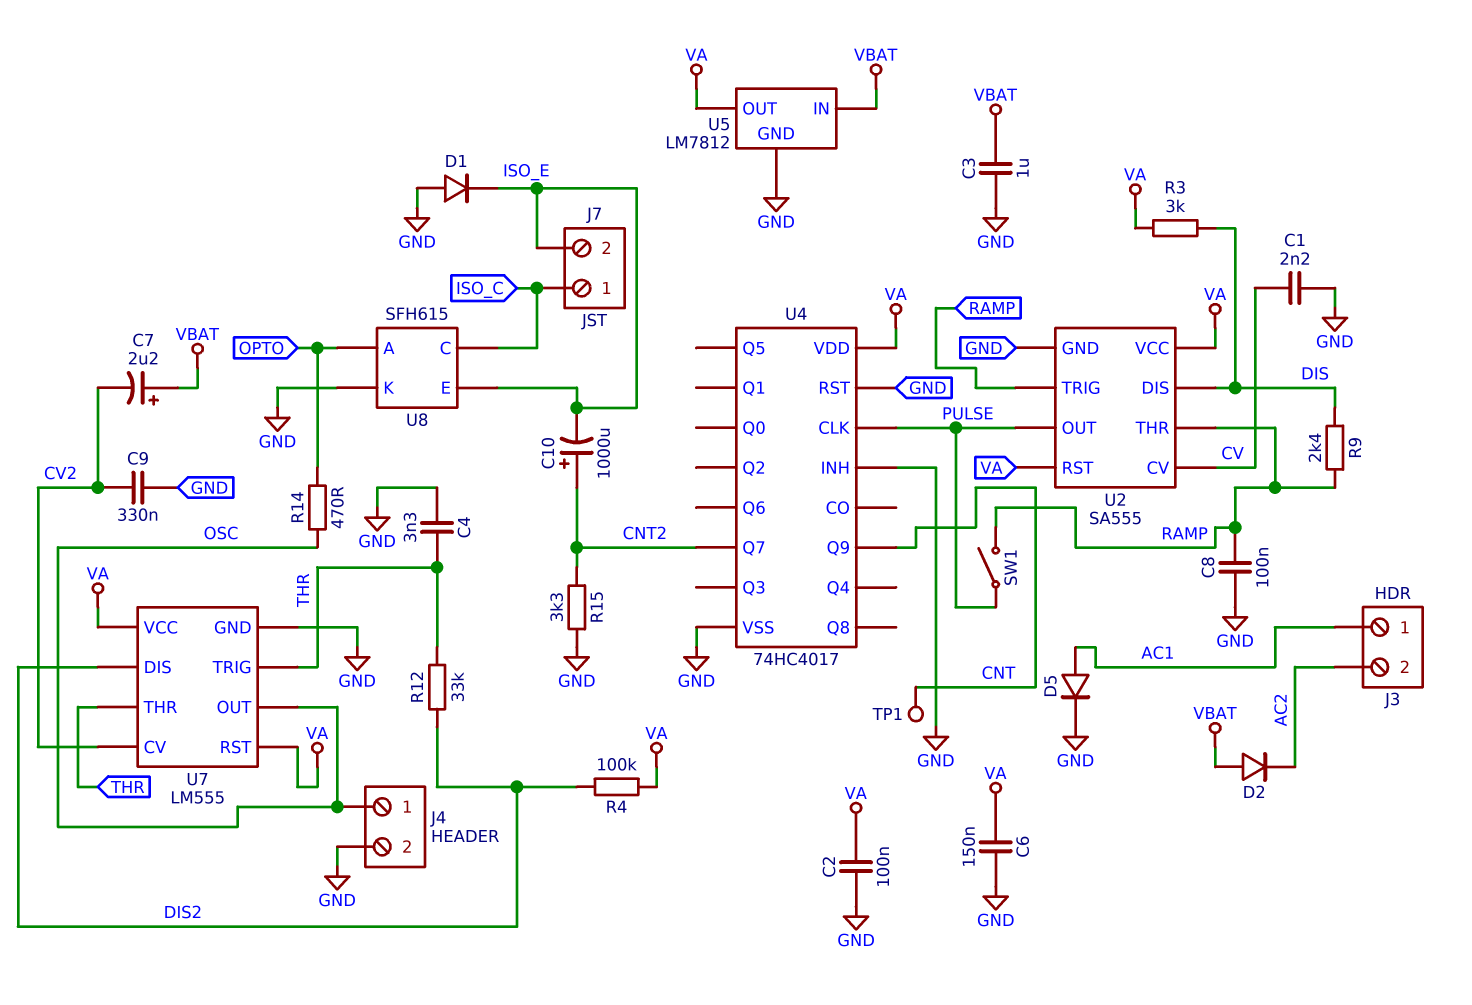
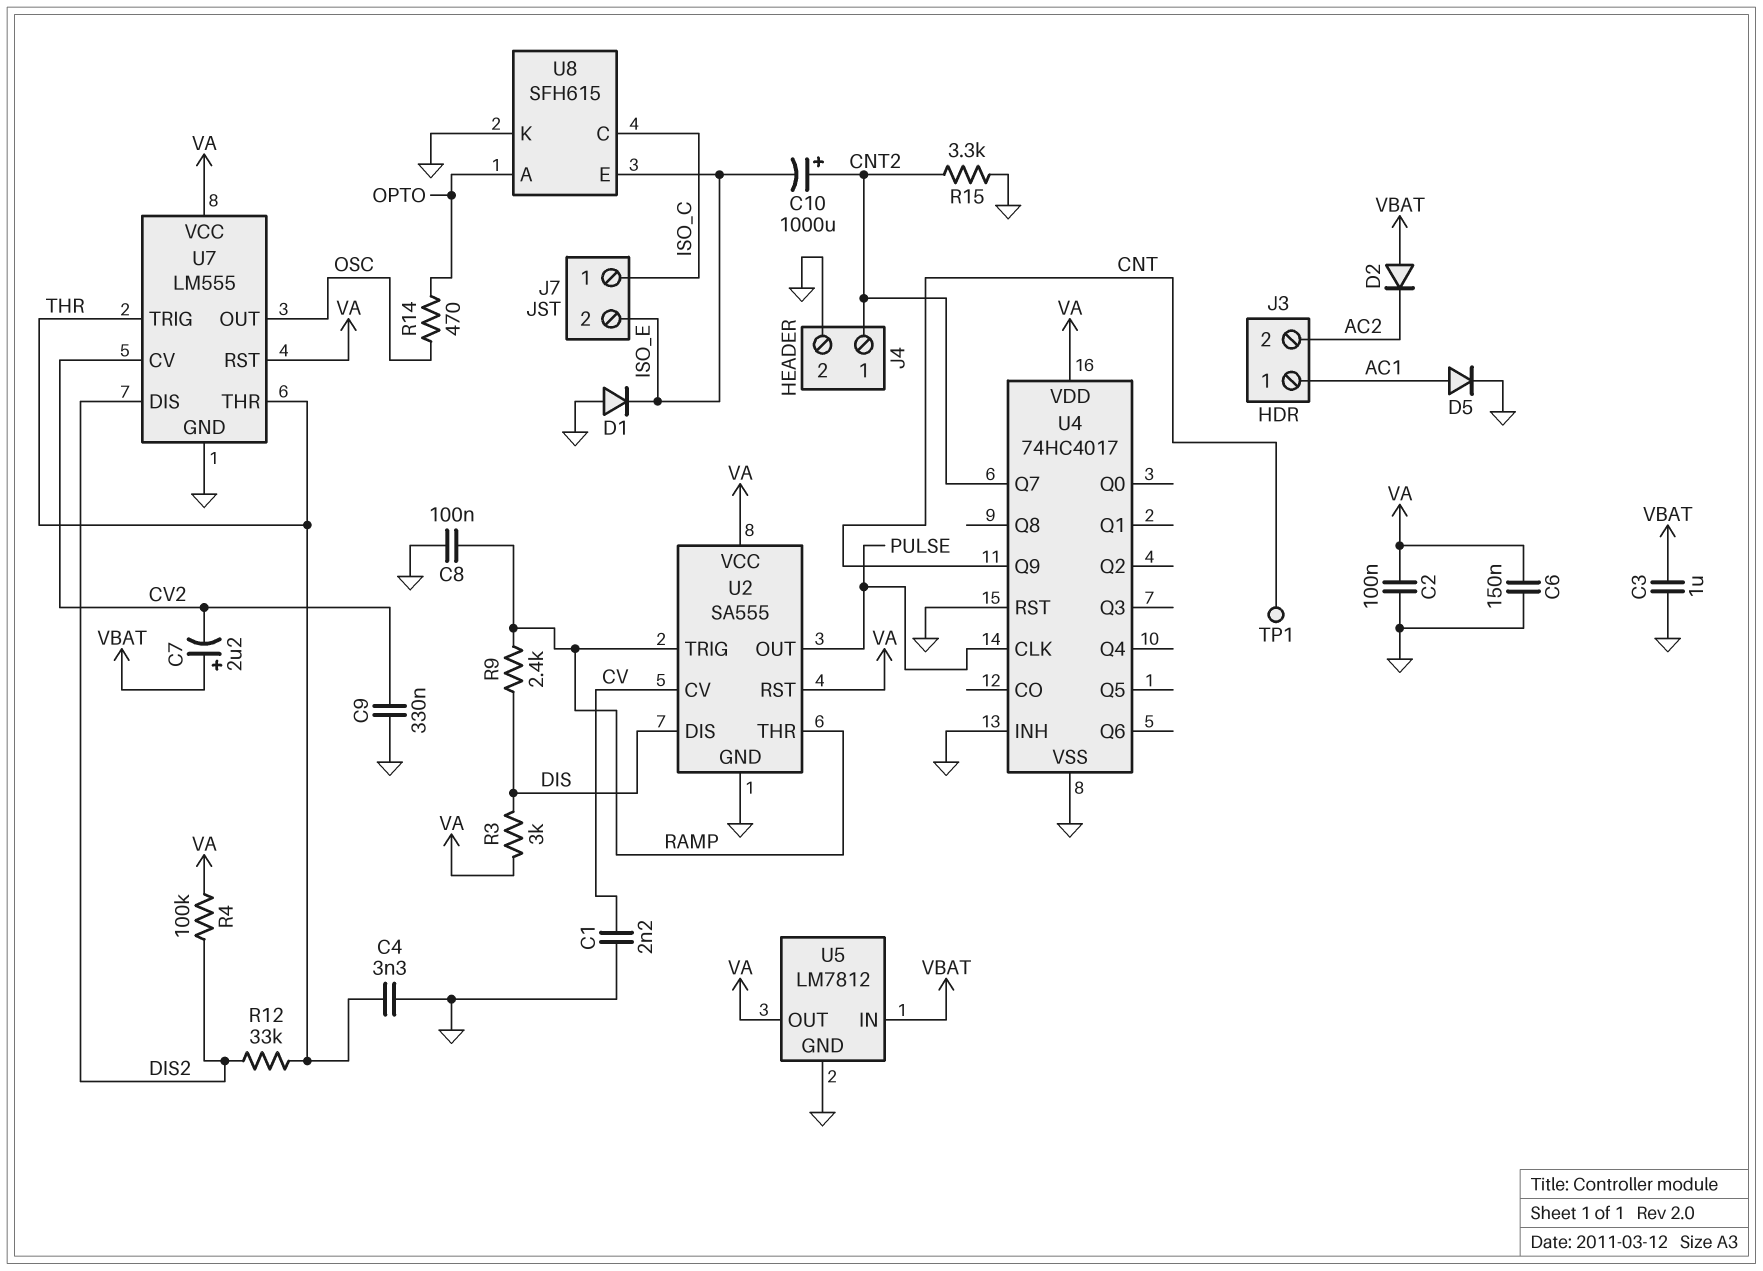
J4 pin 1: OSC -> CNT2
SW1: switch (PULSE, RAMP) -> none

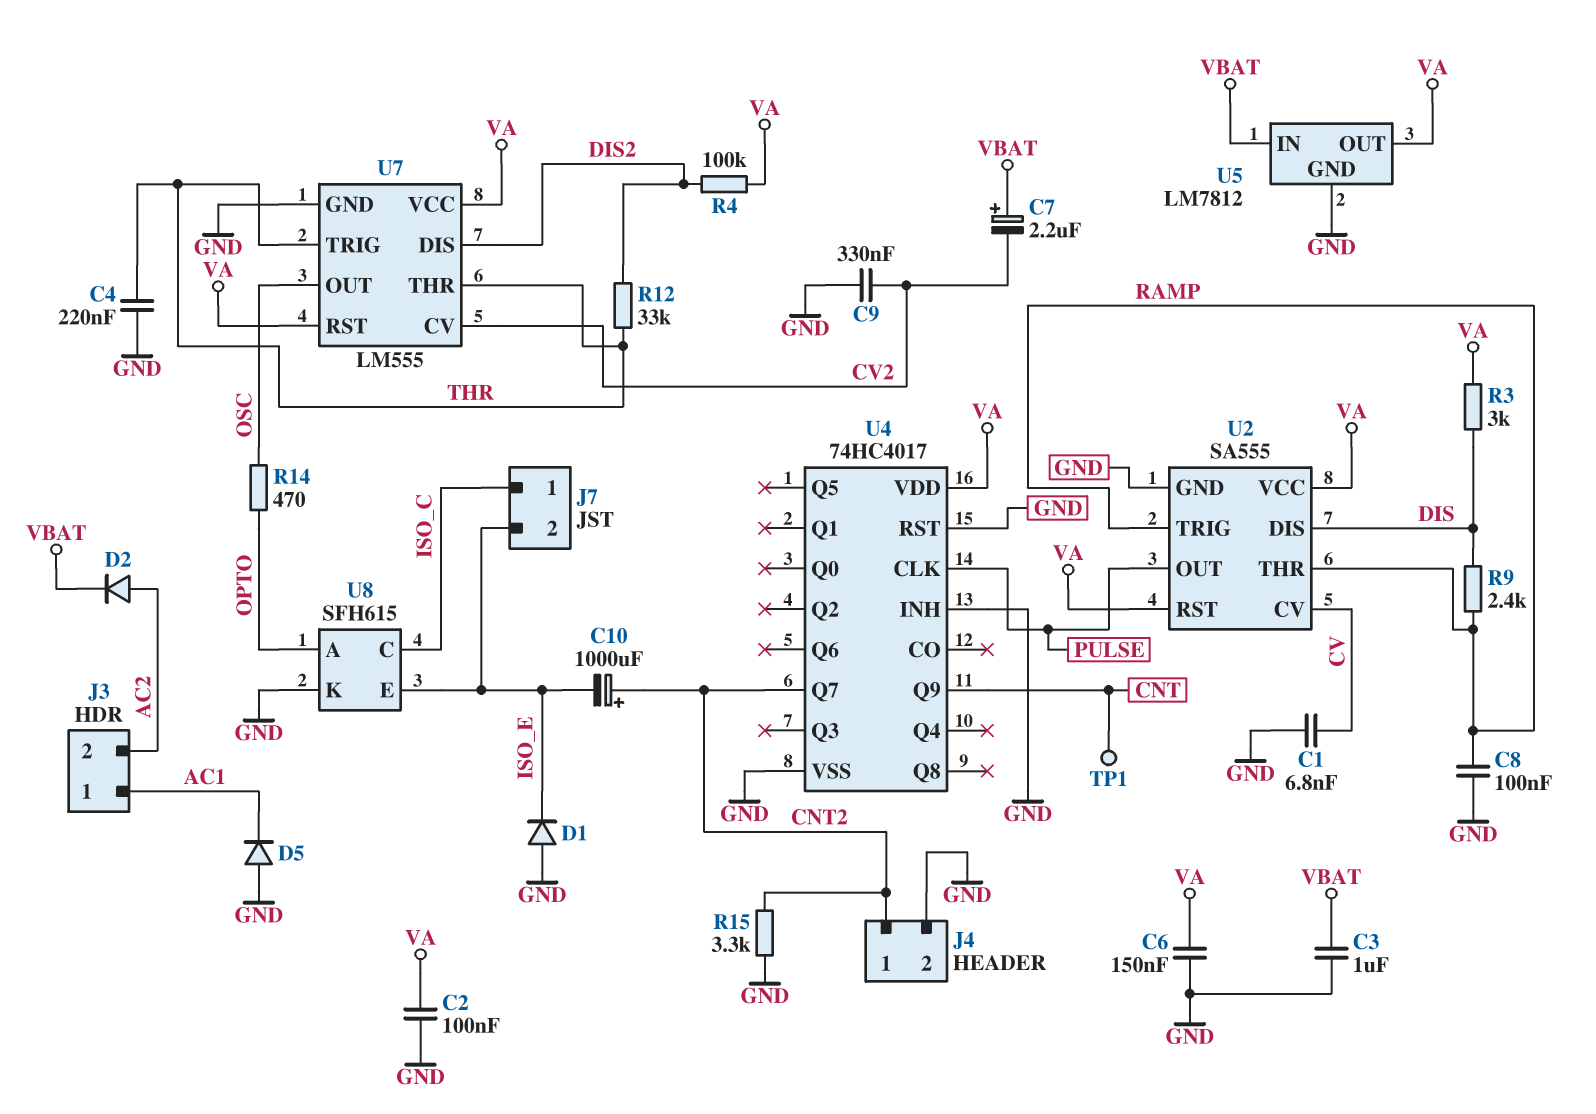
C1: 2.2nF (CV, GND) -> 6.8nF (CV, GND)
C4: 3.3nF (GND, THR) -> 220nF (GND, THR)
D2: diode (A VBAT, K AC2) -> diode (A AC2, K VBAT)
D5: diode (A AC1, K GND) -> diode (A GND, K AC1)

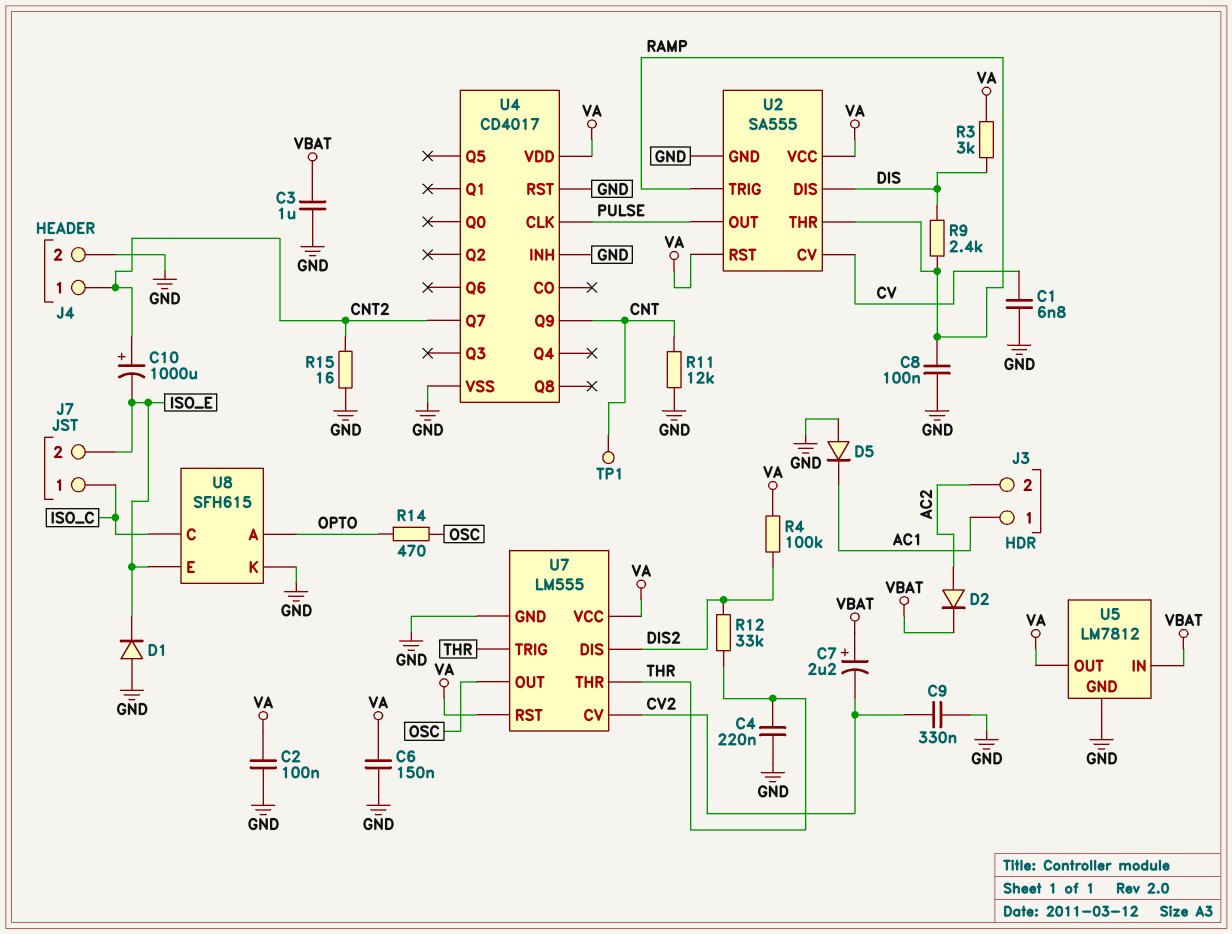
R11: none -> 12k (CNT, GND)
R15: 3.3k (CNT2, GND) -> 16 (CNT2, GND)
U4: 74HC4017 -> CD4017

